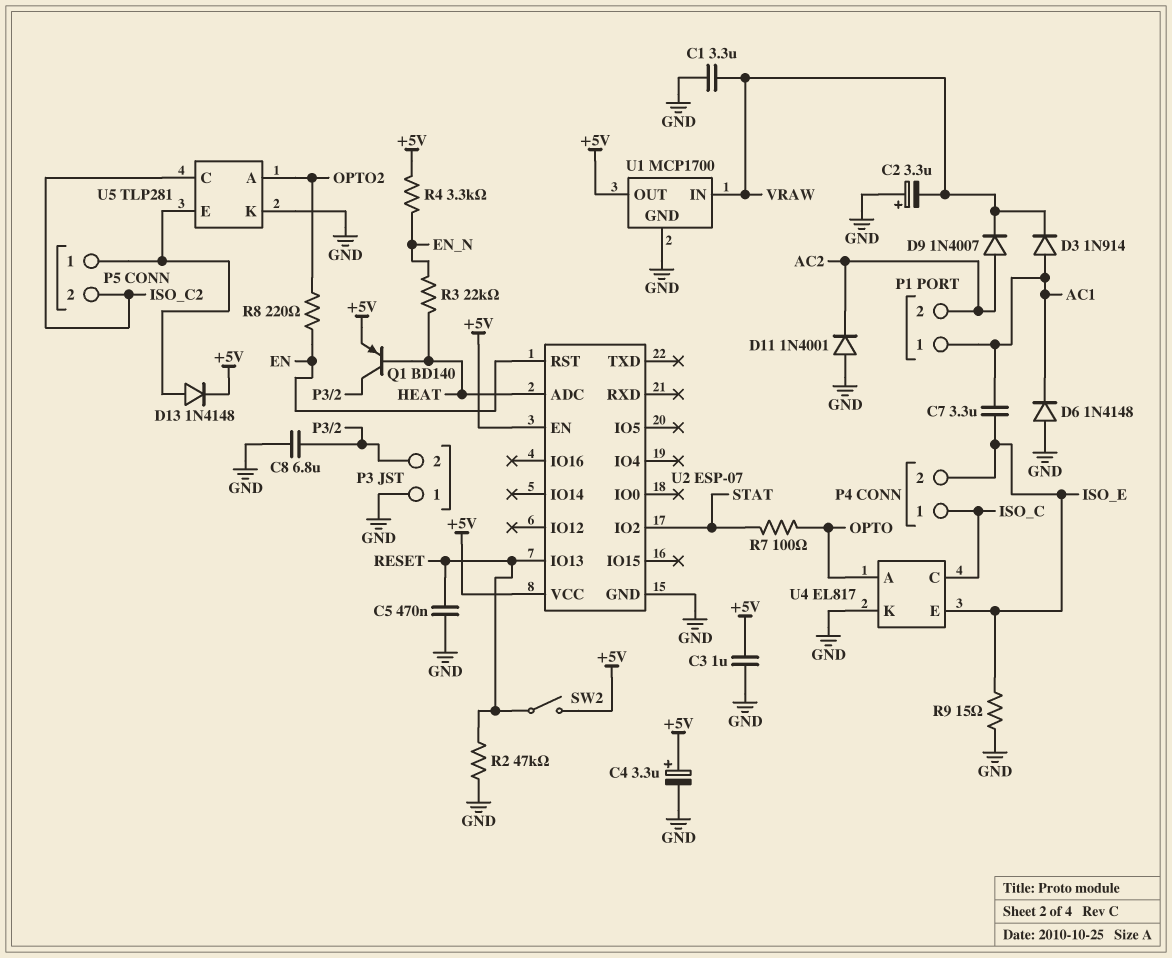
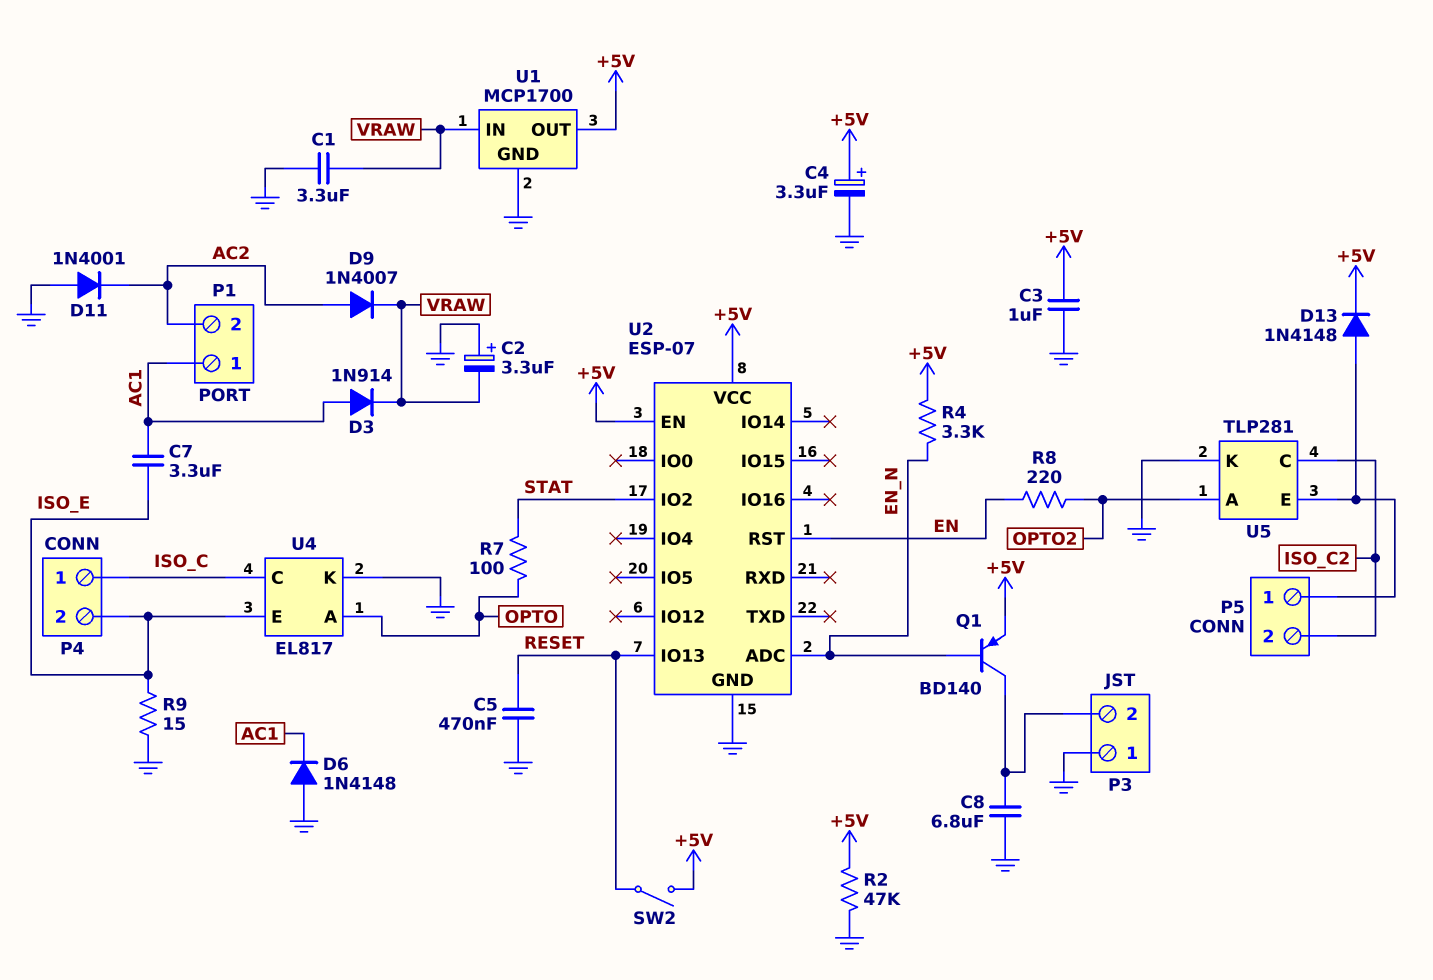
Q1: PNP BD140 (B HEAT, C P3/2, E +5V) -> PNP BD140 (B EN_N, C P3/2, E +5V)
R2: 47k (GND, RESET) -> 47k (+5V, GND)
R3: 22k (EN_N, HEAT) -> none
U2 pin ADC: HEAT -> EN_N

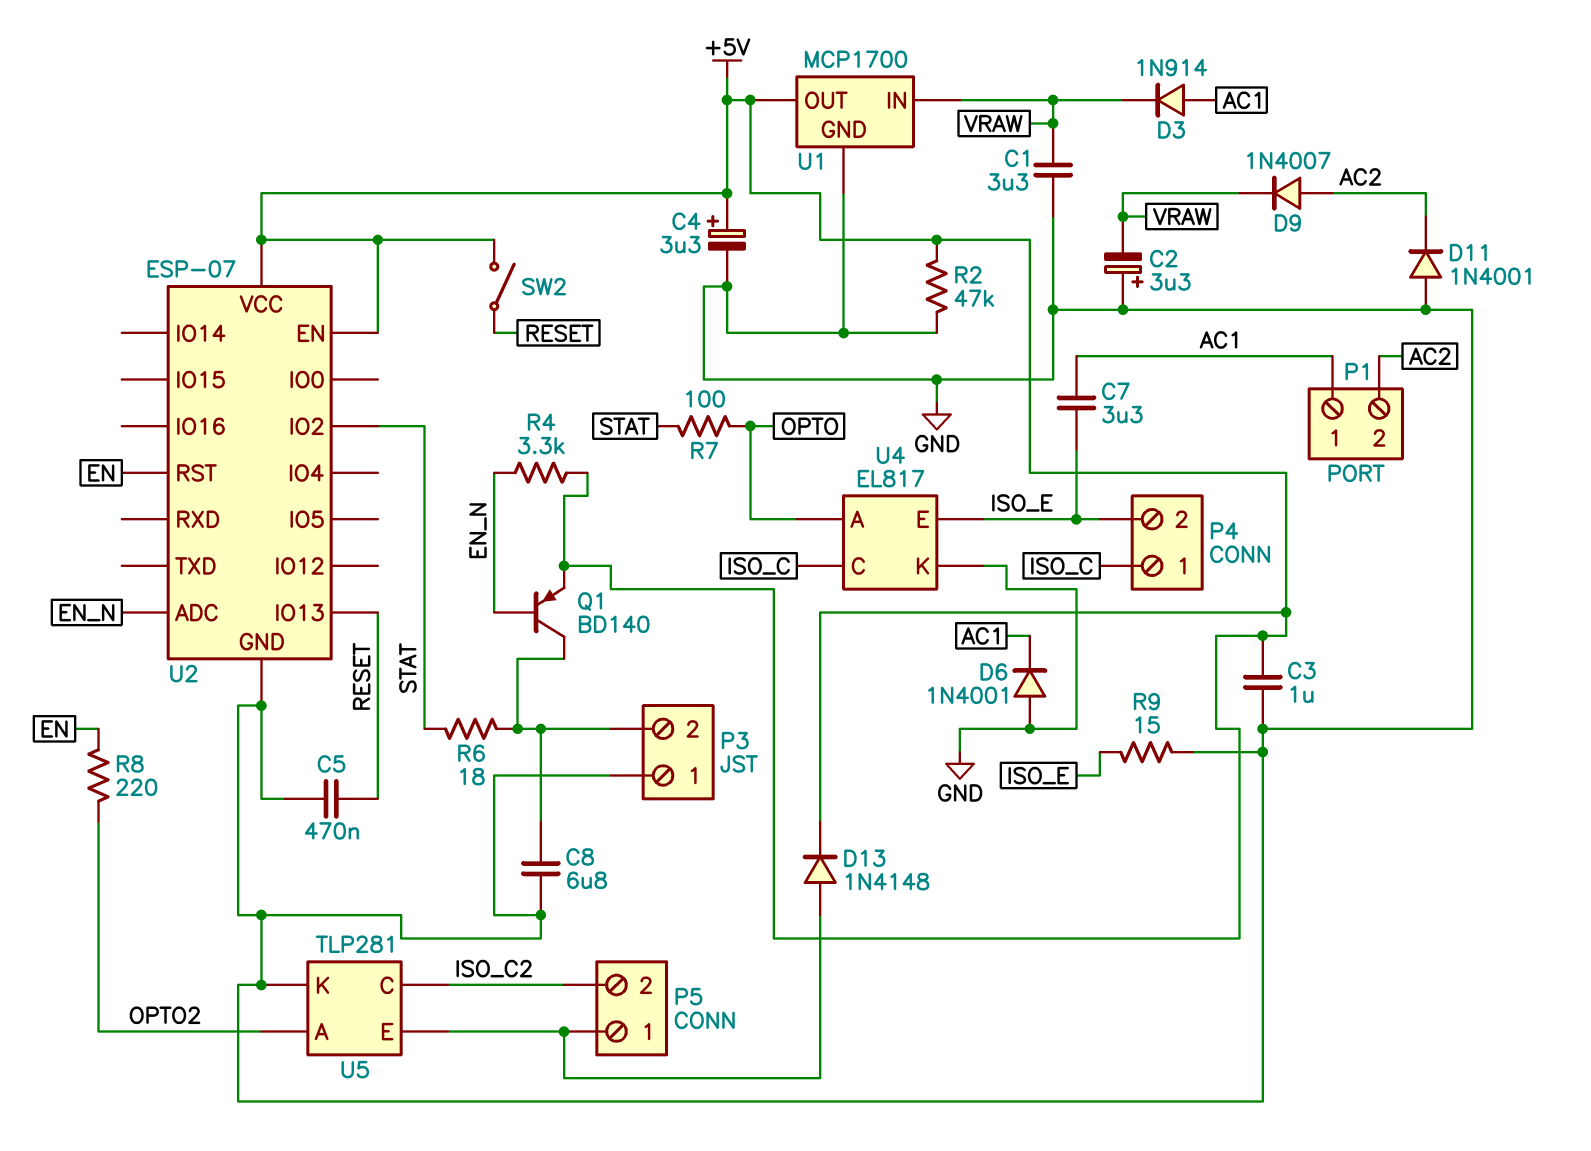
D6: diode 1N4148 (A GND, K AC1) -> diode 1N4001 (A GND, K AC1)
R6: none -> 18 (P3/2, STAT)

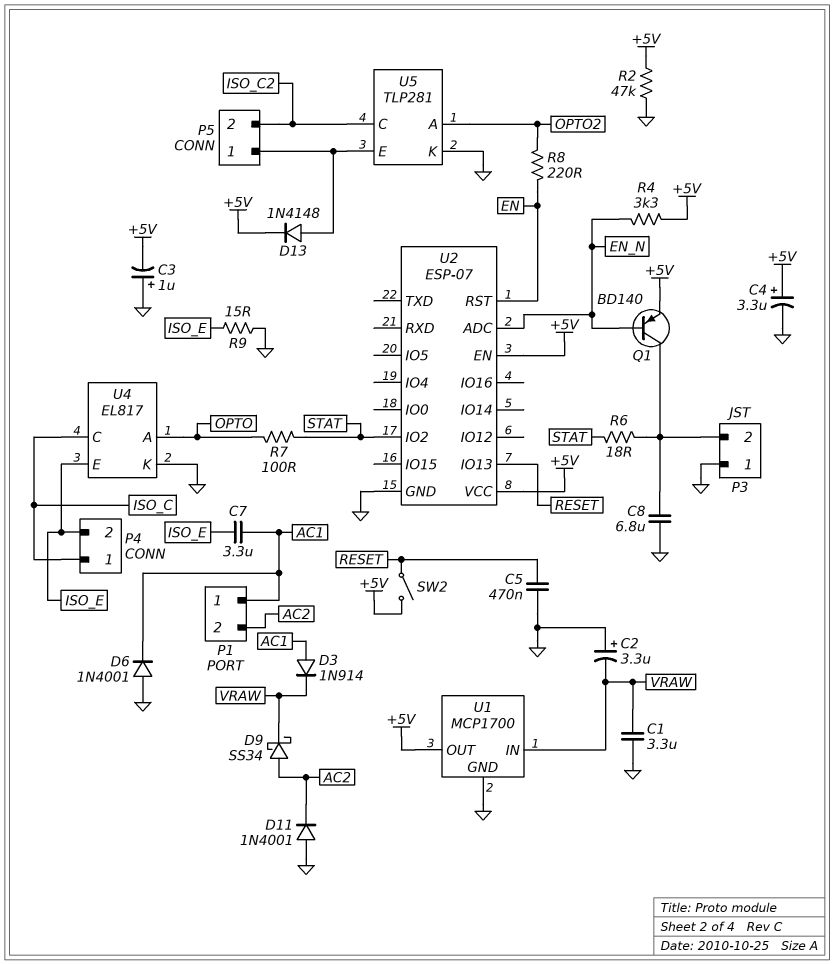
C3: 1uF (+5V, GND) -> 1uF (plus GND, minus +5V)
D9: diode 1N4007 (A AC2, K VRAW) -> schottky SS34 (A AC2, K VRAW)

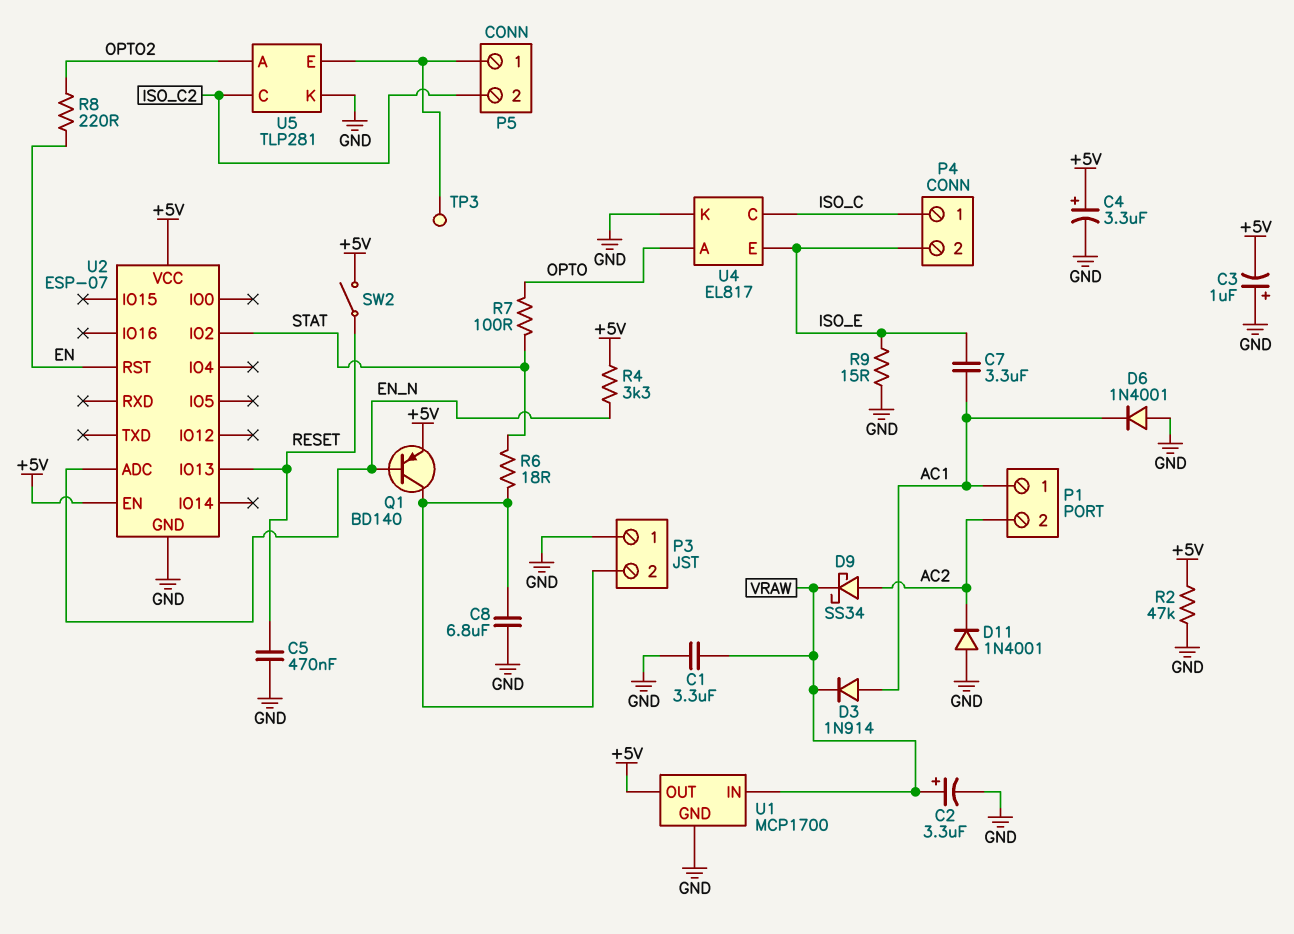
C2: 3.3uF (plus GND, minus VRAW) -> 3.3uF (plus VRAW, minus GND)
D13: diode 1N4148 (A P5/1, K +5V) -> none
TP3: none -> test point (P5/1)

